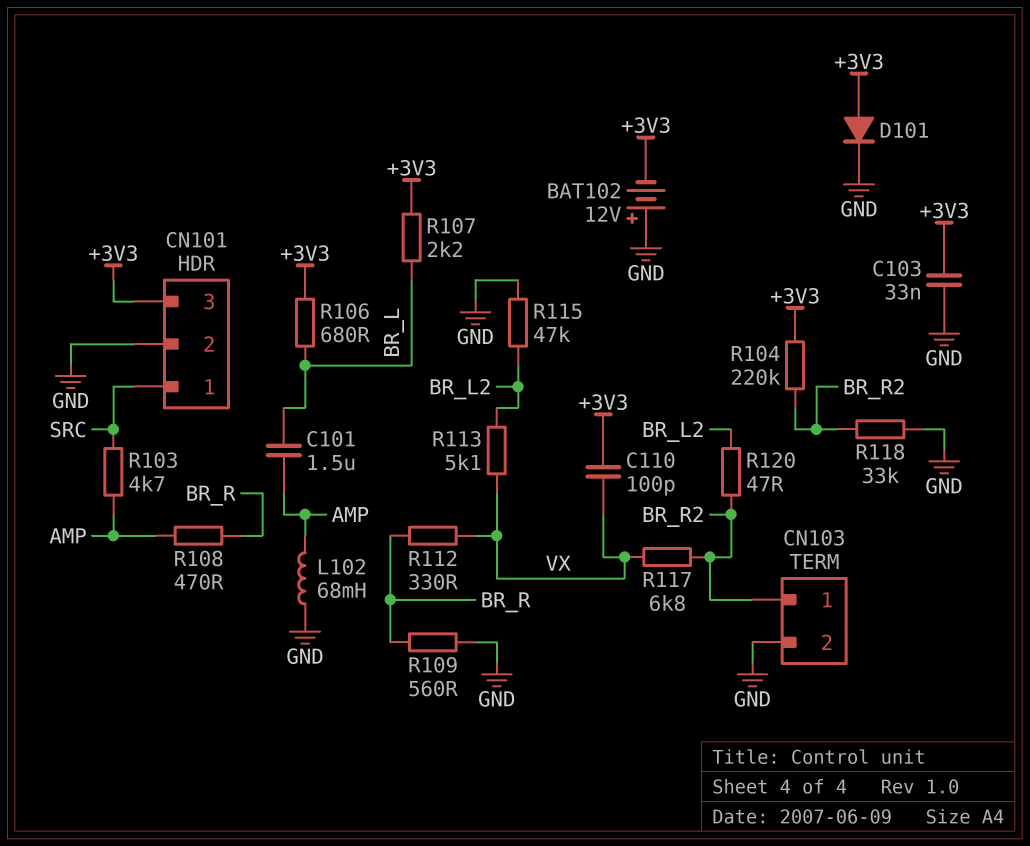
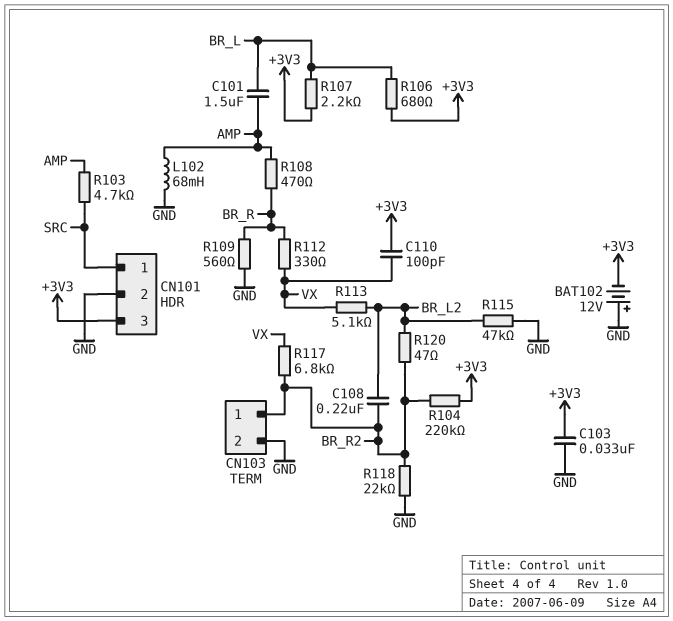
C108: none -> 220nF (BR_L2, BR_R2)
D101: diode (A +3V3, K GND) -> none
R118: 33k (BR_R2, GND) -> 22k (BR_R2, GND)

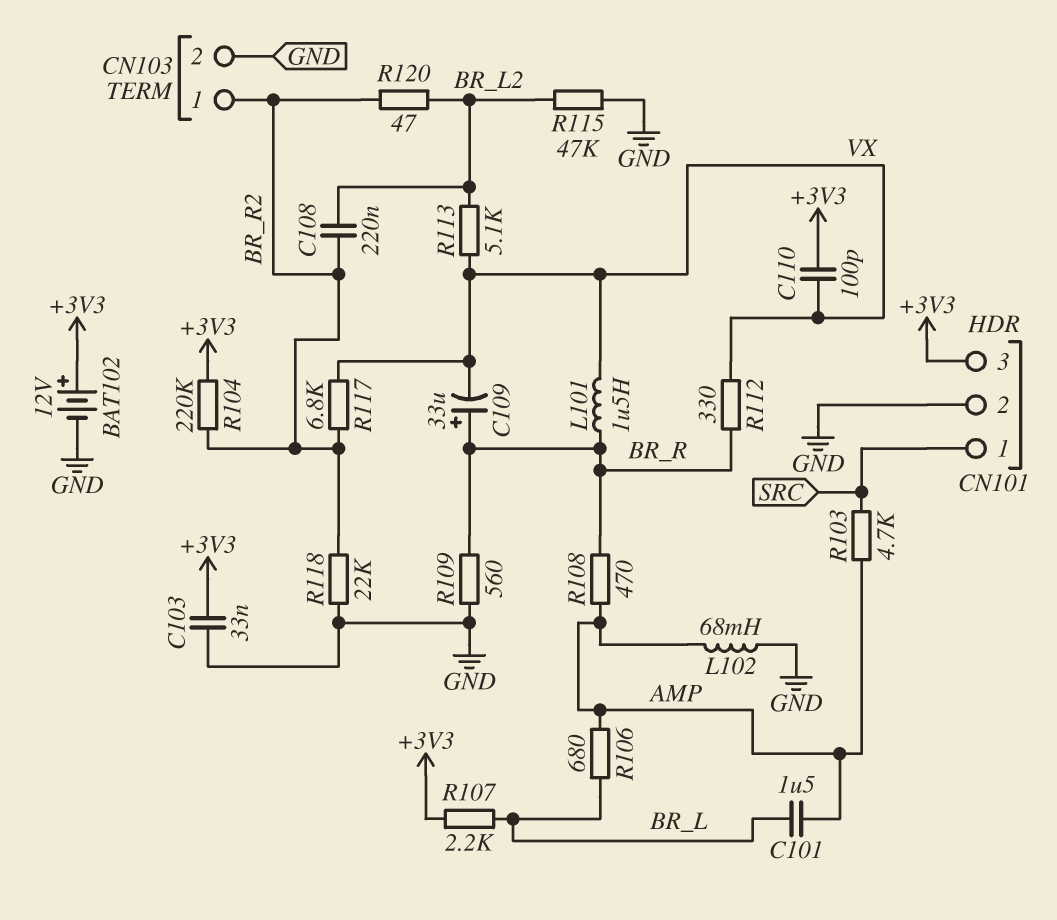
BAT102: 12V (plus GND, minus +3V3) -> 12V (plus +3V3, minus GND)
C109: none -> 33uF (plus BR_R, minus VX)
L101: none -> 1.5uH (BR_R, VX)
R106: 680 (+3V3, BR_L) -> 680 (AMP, BR_L)

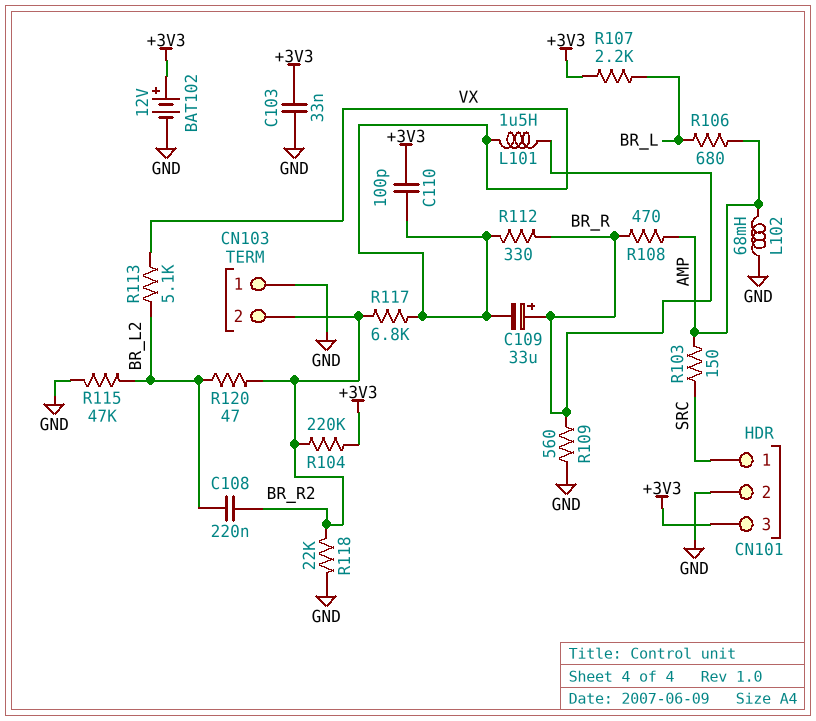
C101: 1.5uF (AMP, BR_L) -> none
CN103 pin 1: BR_R2 -> GND
CN103 pin 2: GND -> BR_R2
R103: 4.7k (AMP, SRC) -> 150 (AMP, SRC)

